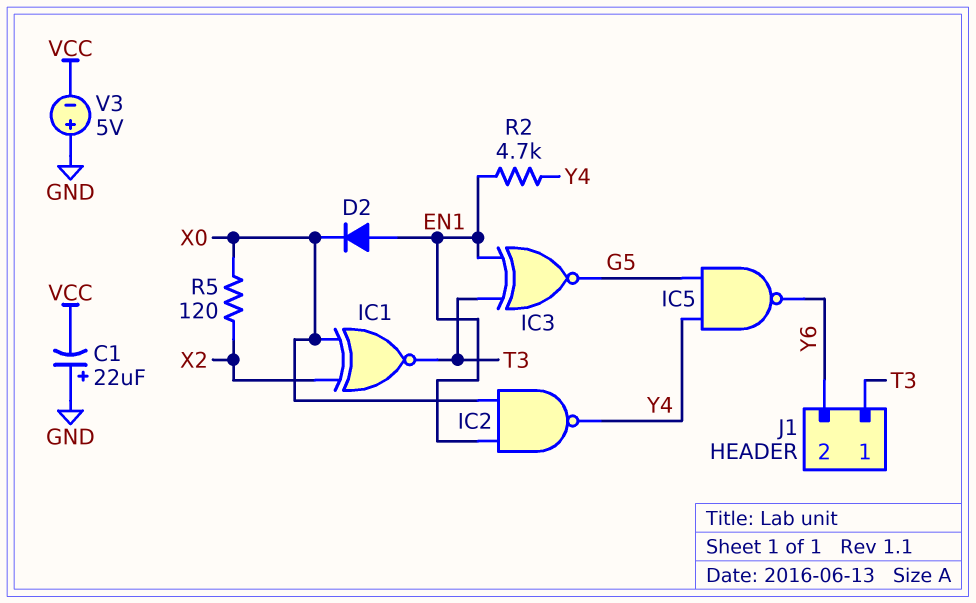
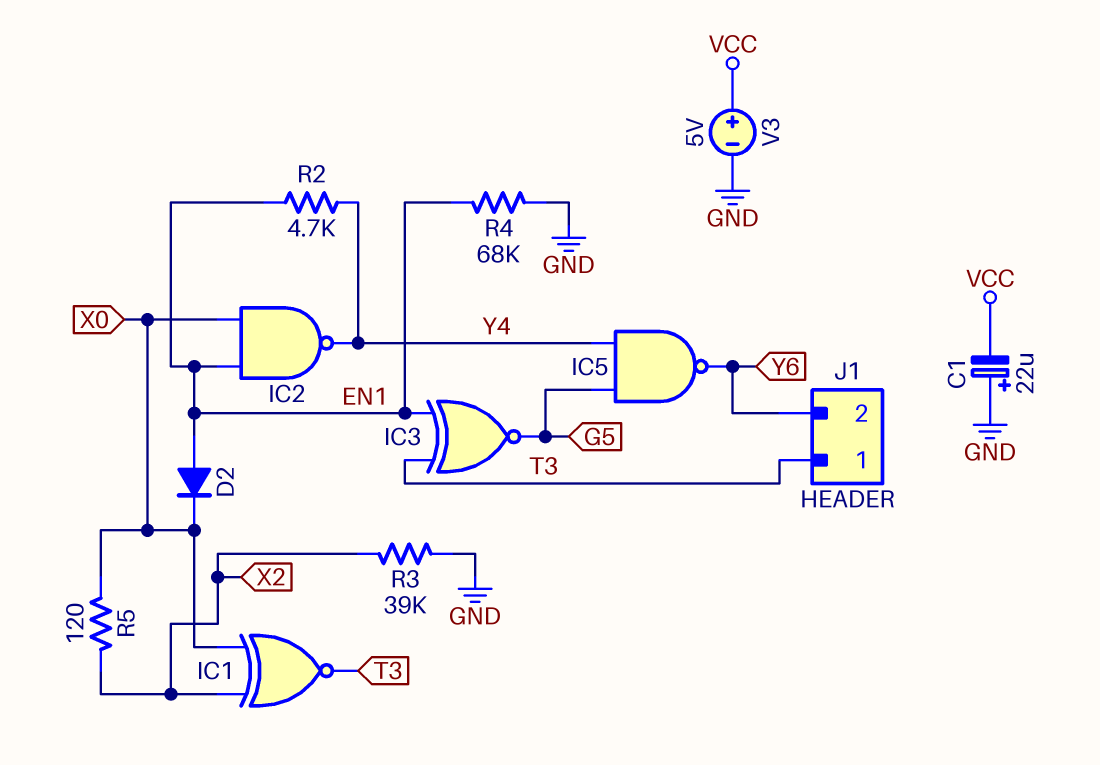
R3: none -> 39k (GND, X2)
R4: none -> 68k (EN1, GND)
V3: 5V (plus GND, minus VCC) -> 5V (plus VCC, minus GND)

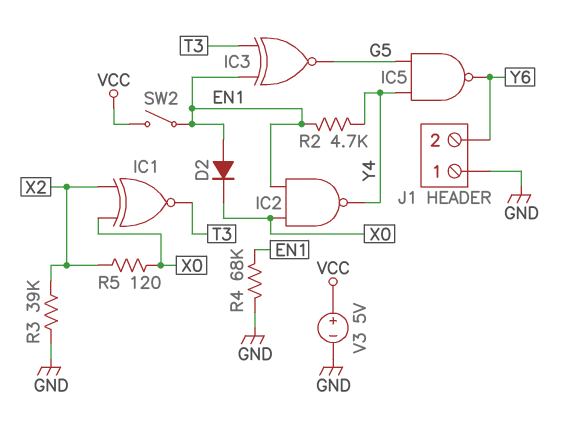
C1: 22uF (plus GND, minus VCC) -> none
J1 pin 1: T3 -> GND
SW2: none -> switch (EN1, VCC)

